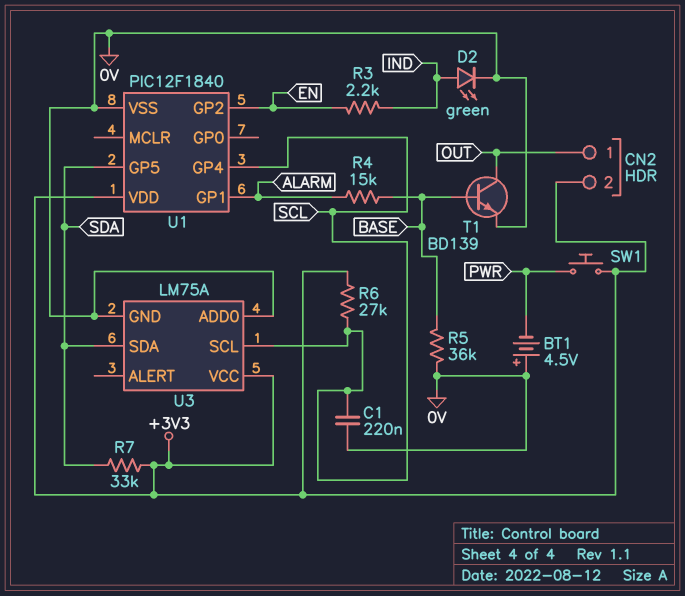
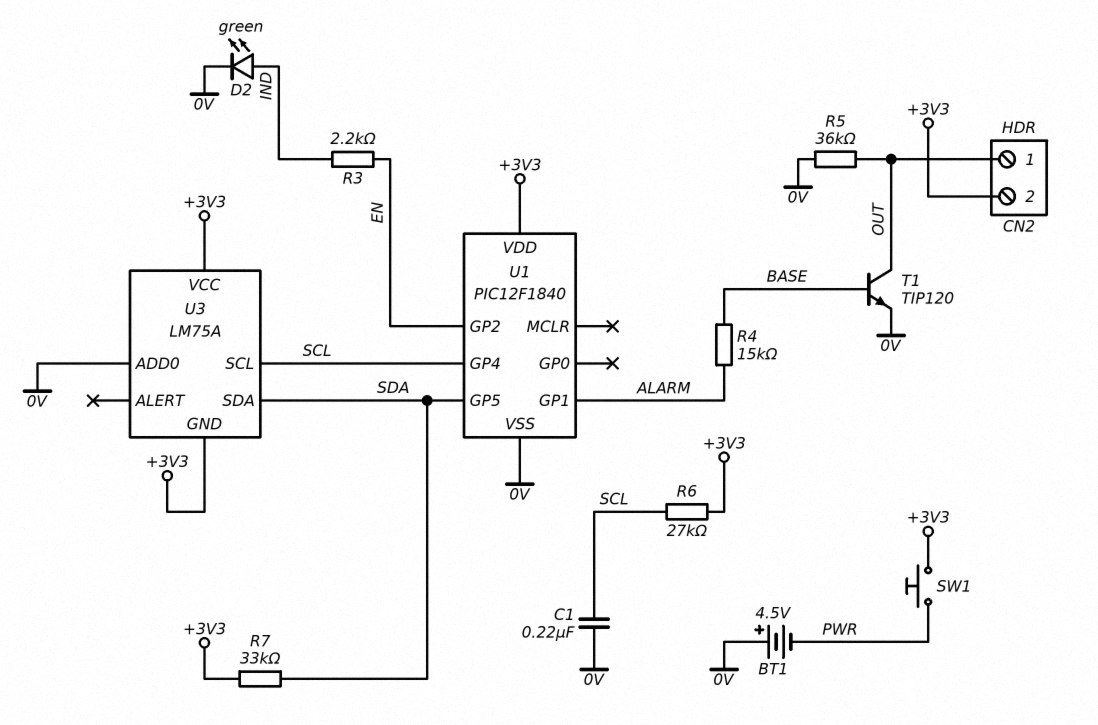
R5: 36k (0V, BASE) -> 36k (0V, OUT)
T1: NPN BD139 (B BASE, C OUT, E 0V) -> NPN TIP120 (B BASE, C OUT, E 0V)
U3 pin GND: 0V -> +3V3

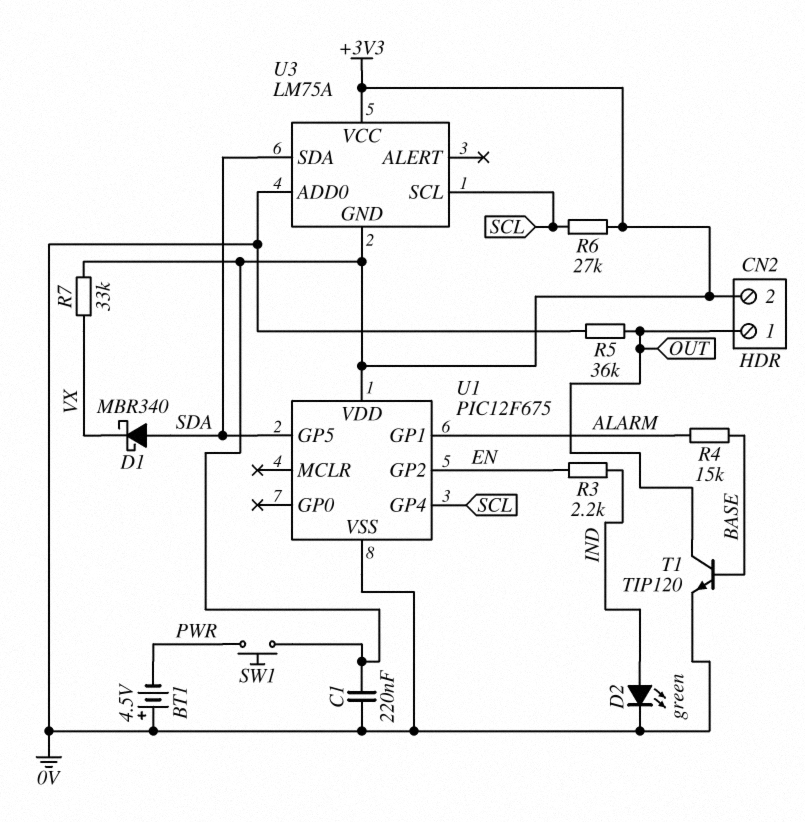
C1: 220nF (0V, SCL) -> 220nF (+3V3, 0V)
D1: none -> schottky MBR340 (A SDA, K VX)
R7: 33k (+3V3, SDA) -> 33k (+3V3, VX)
U1: PIC12F1840 -> PIC12F675

